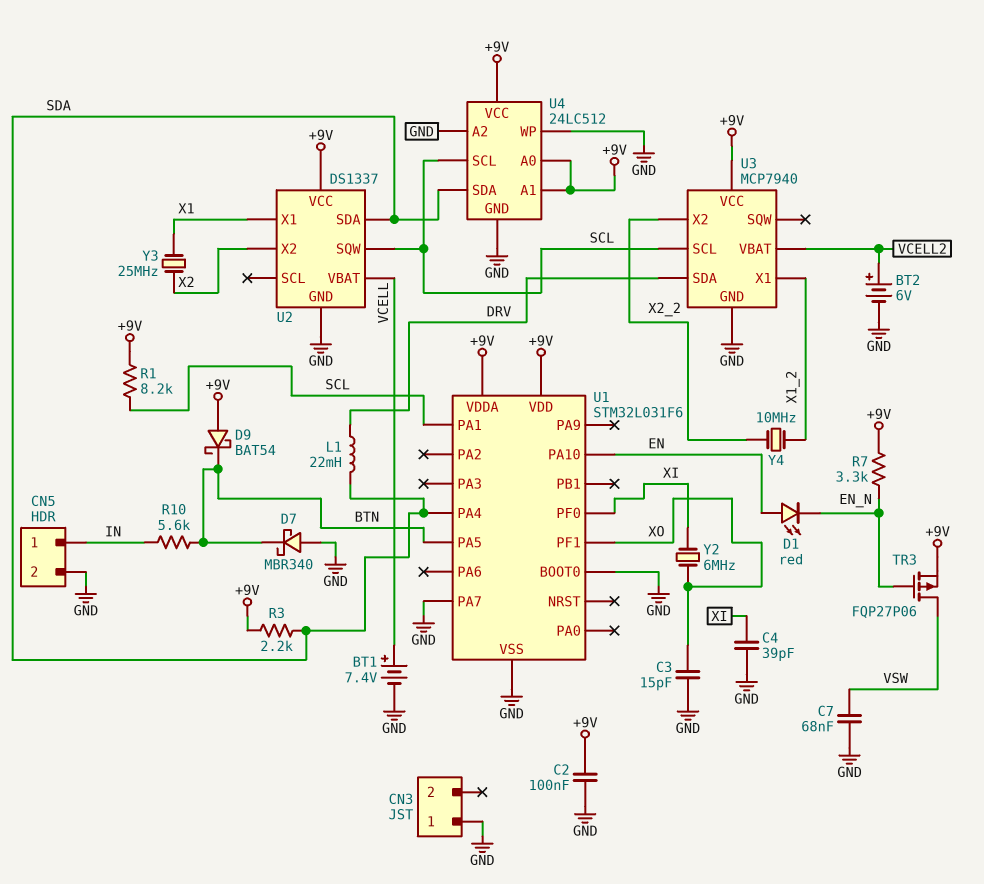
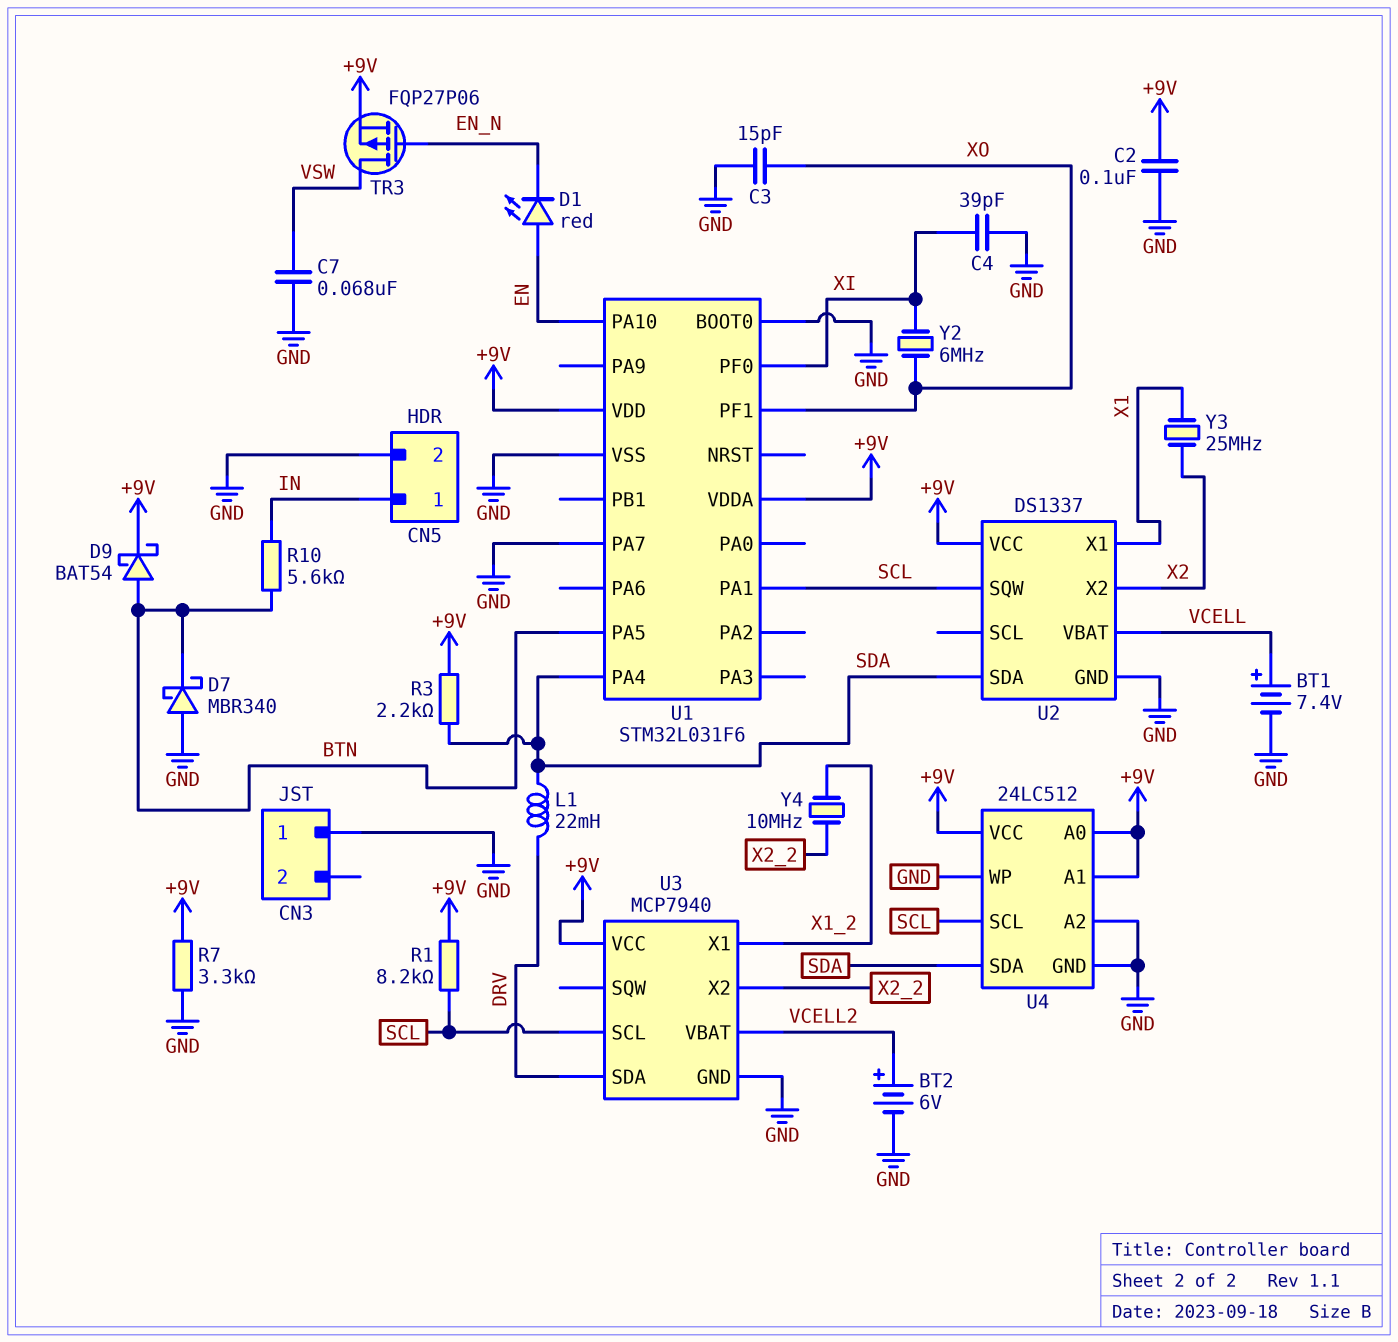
D9: schottky BAT54 (A +9V, K BTN) -> schottky BAT54 (A BTN, K +9V)
R7: 3.3k (+9V, EN_N) -> 3.3k (+9V, GND)

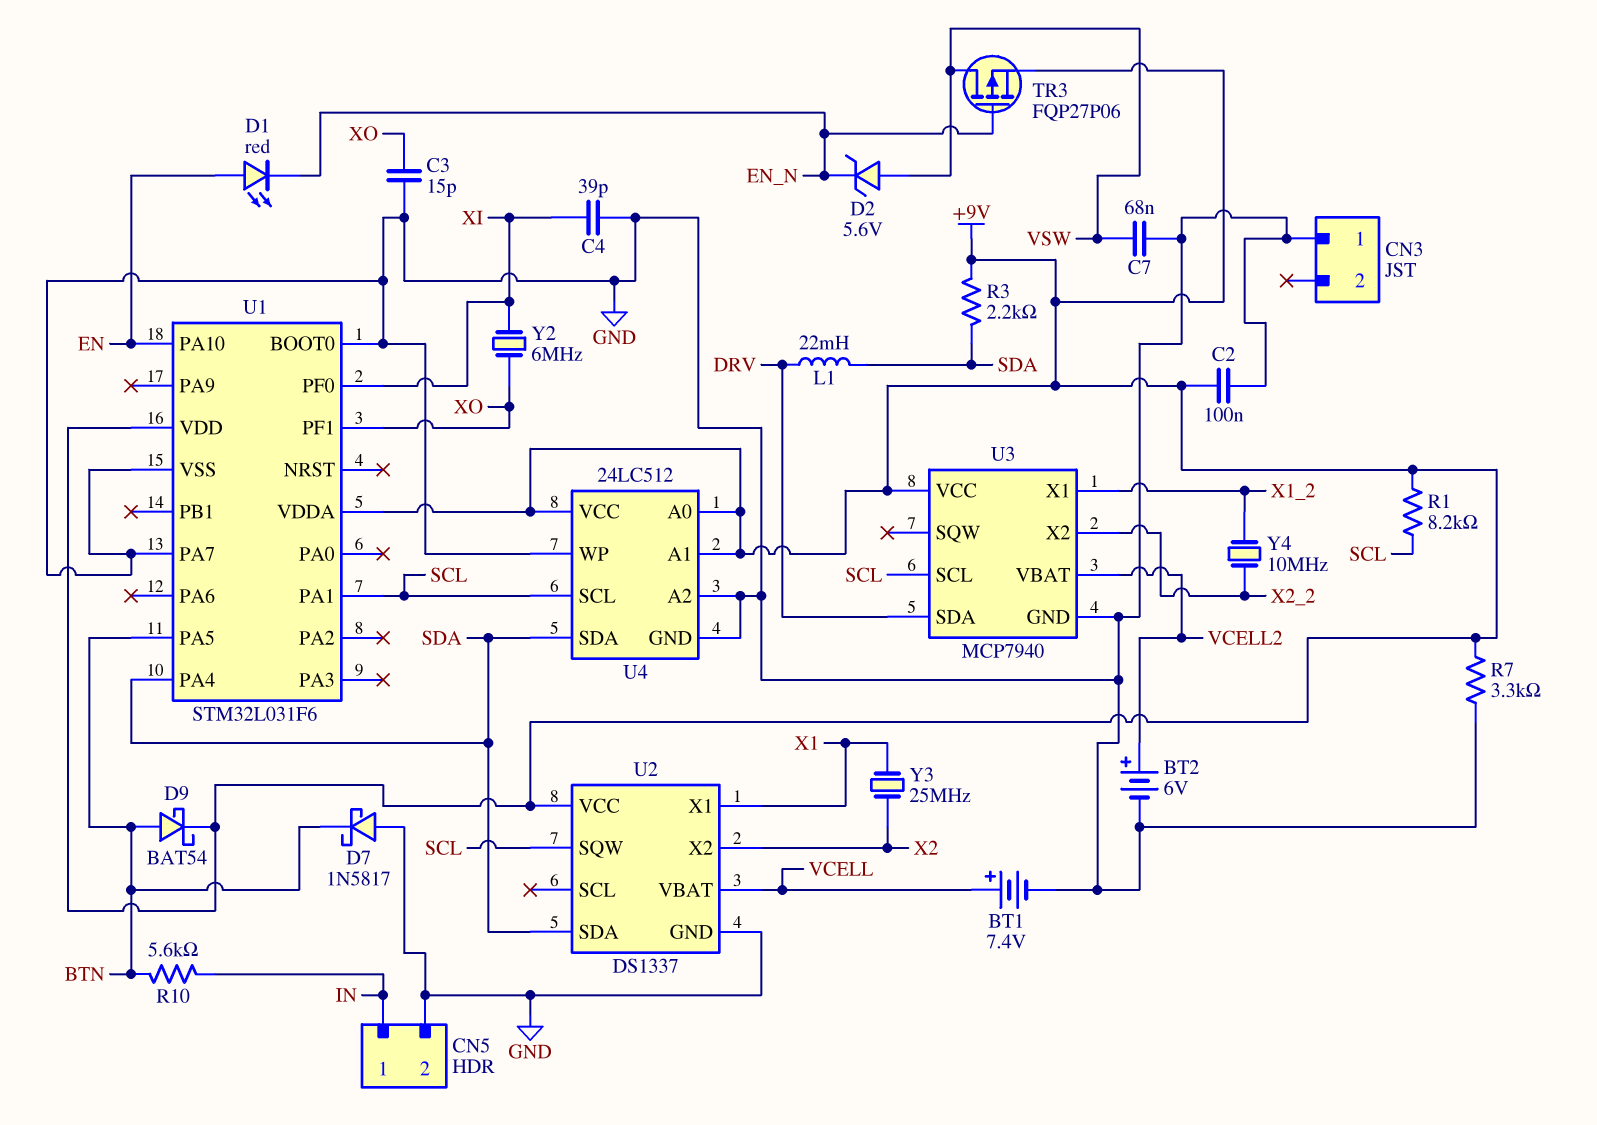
D2: none -> zener 5.6V (A VSW, K EN_N)
D7: schottky MBR340 (A GND, K BTN) -> schottky 1N5817 (A GND, K BTN)

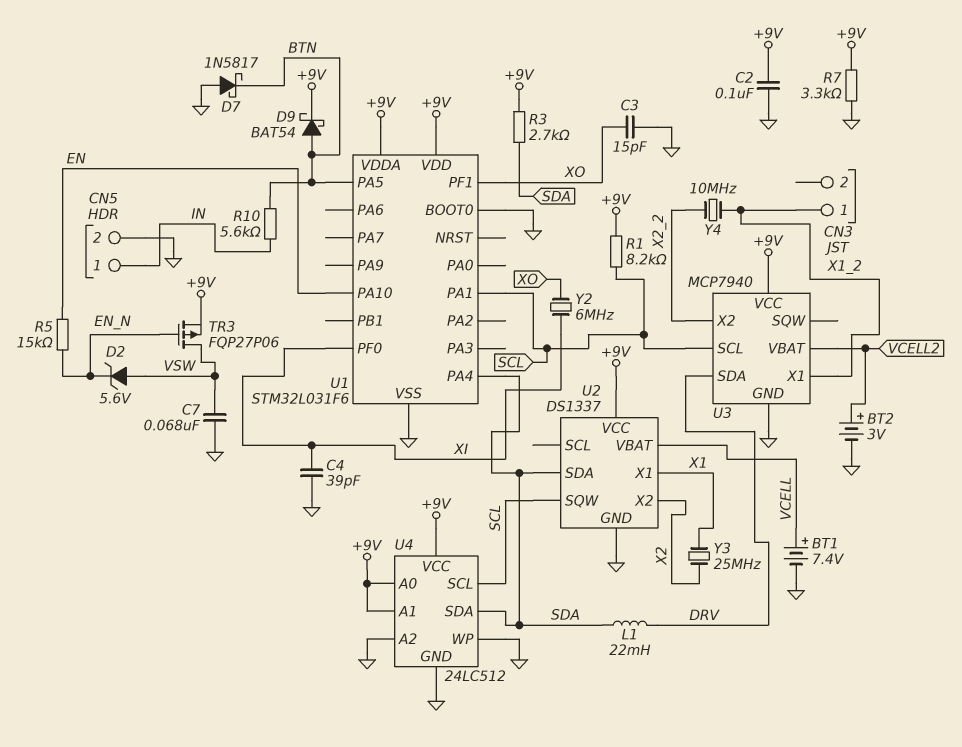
BT2: 6V (plus VCELL2, minus GND) -> 3V (plus VCELL2, minus GND)
CN3 pin 1: GND -> X1_2
D1: LED red (A EN, K EN_N) -> none
R3: 2.2k (+9V, SDA) -> 2.7k (+9V, SDA)
R5: none -> 15k (EN, EN_N)
U1 pin PA7: GND -> none

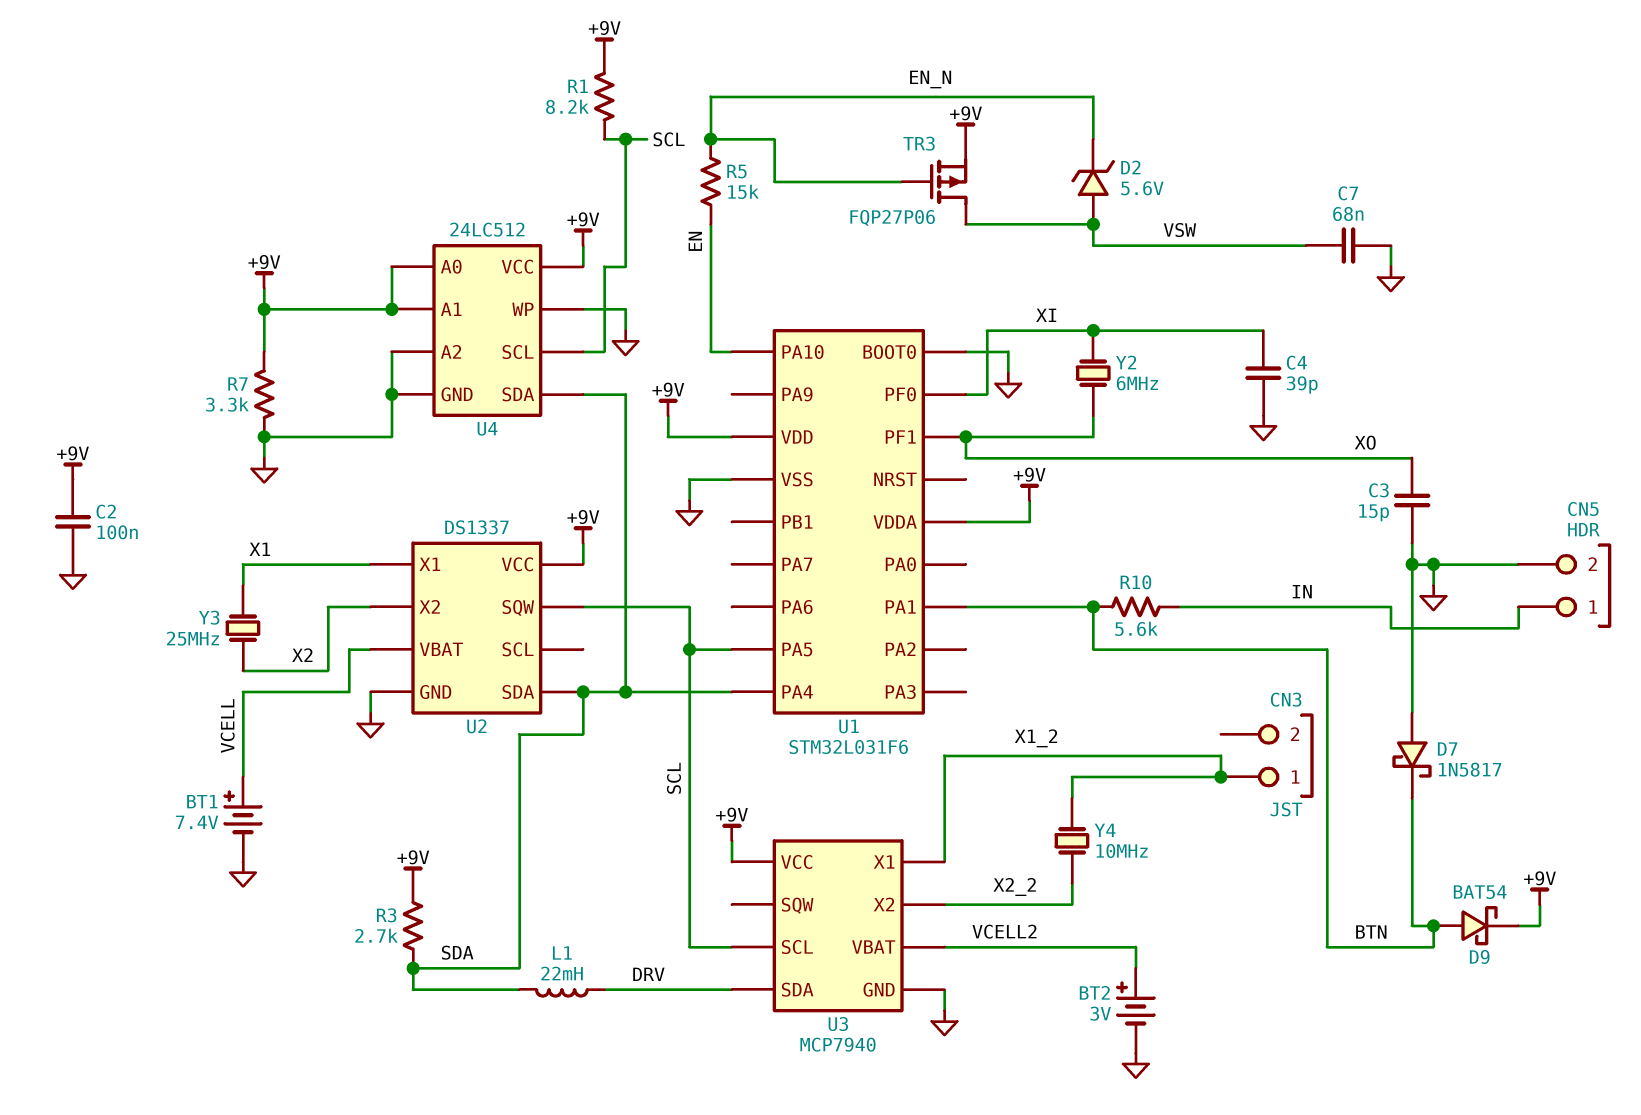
U1 pin PA1: SCL -> BTN
U1 pin PA5: BTN -> SCL

